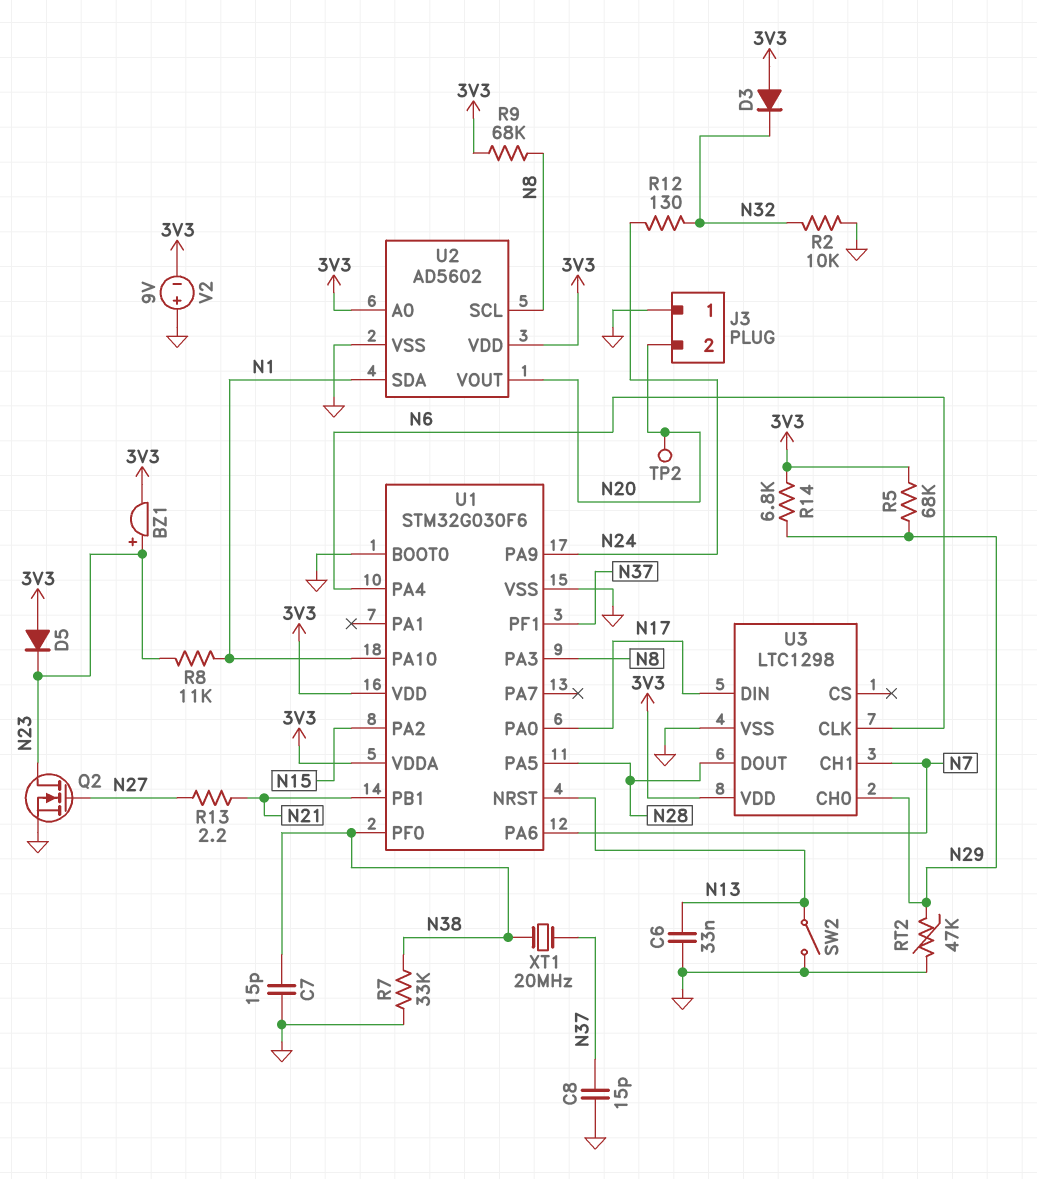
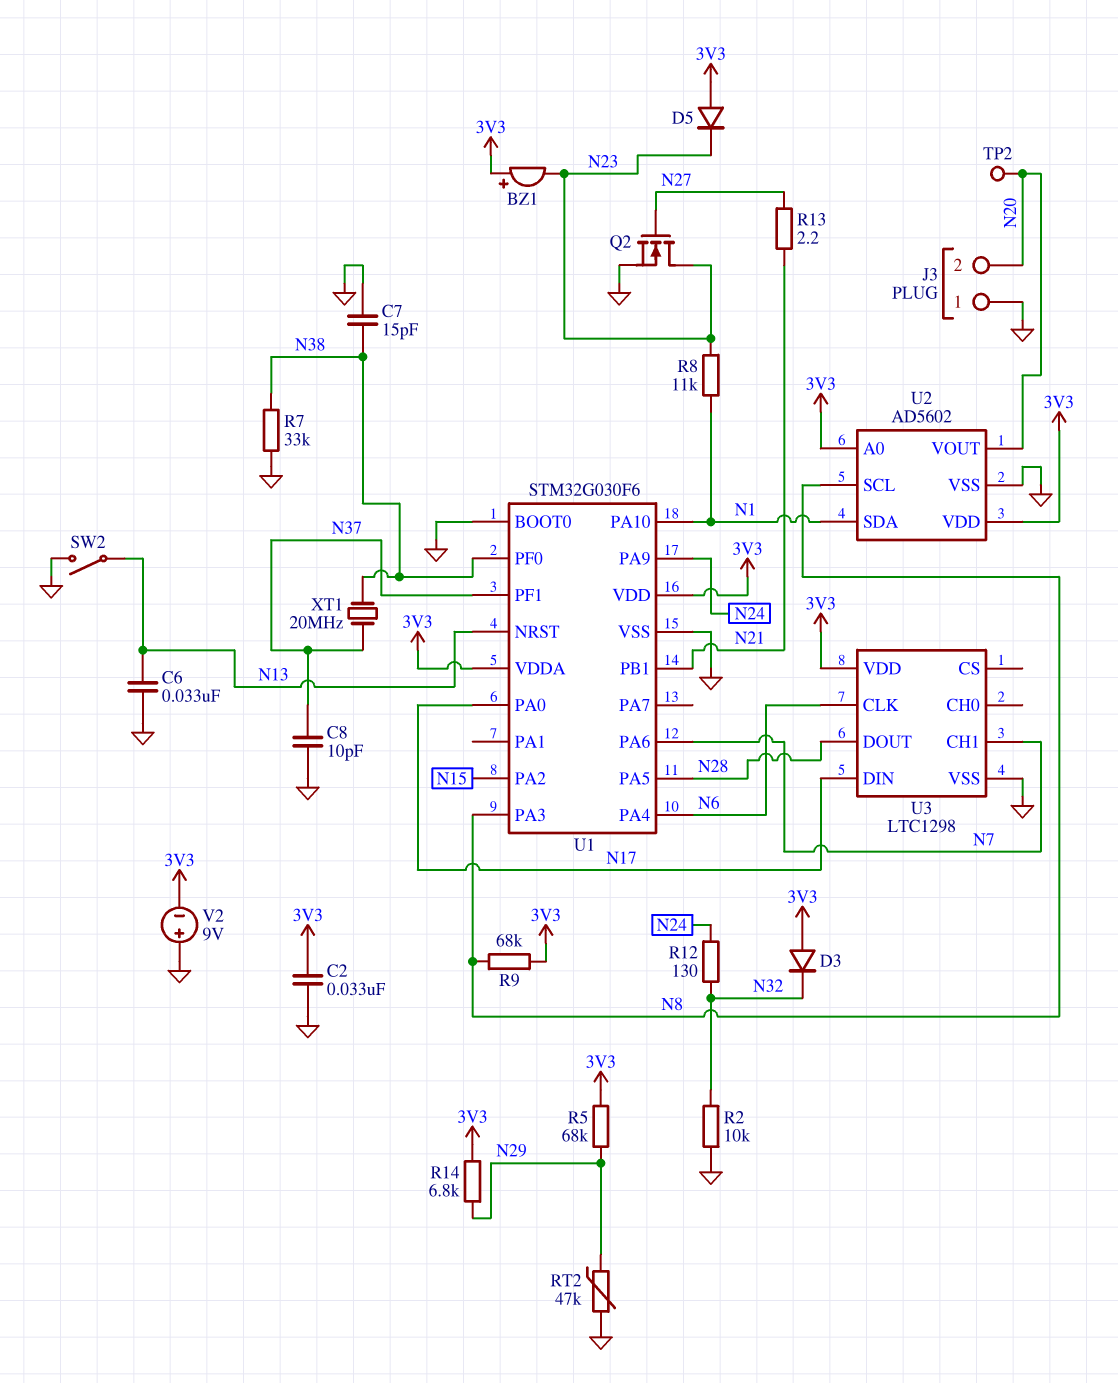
BZ1: buzzer (plus N23, minus 3V3) -> buzzer (plus 3V3, minus N23)
C2: none -> 33nF (3V3, GND)
C8: 15pF (GND, N37) -> 10pF (GND, N37)
U3 pin CH0: N29 -> none

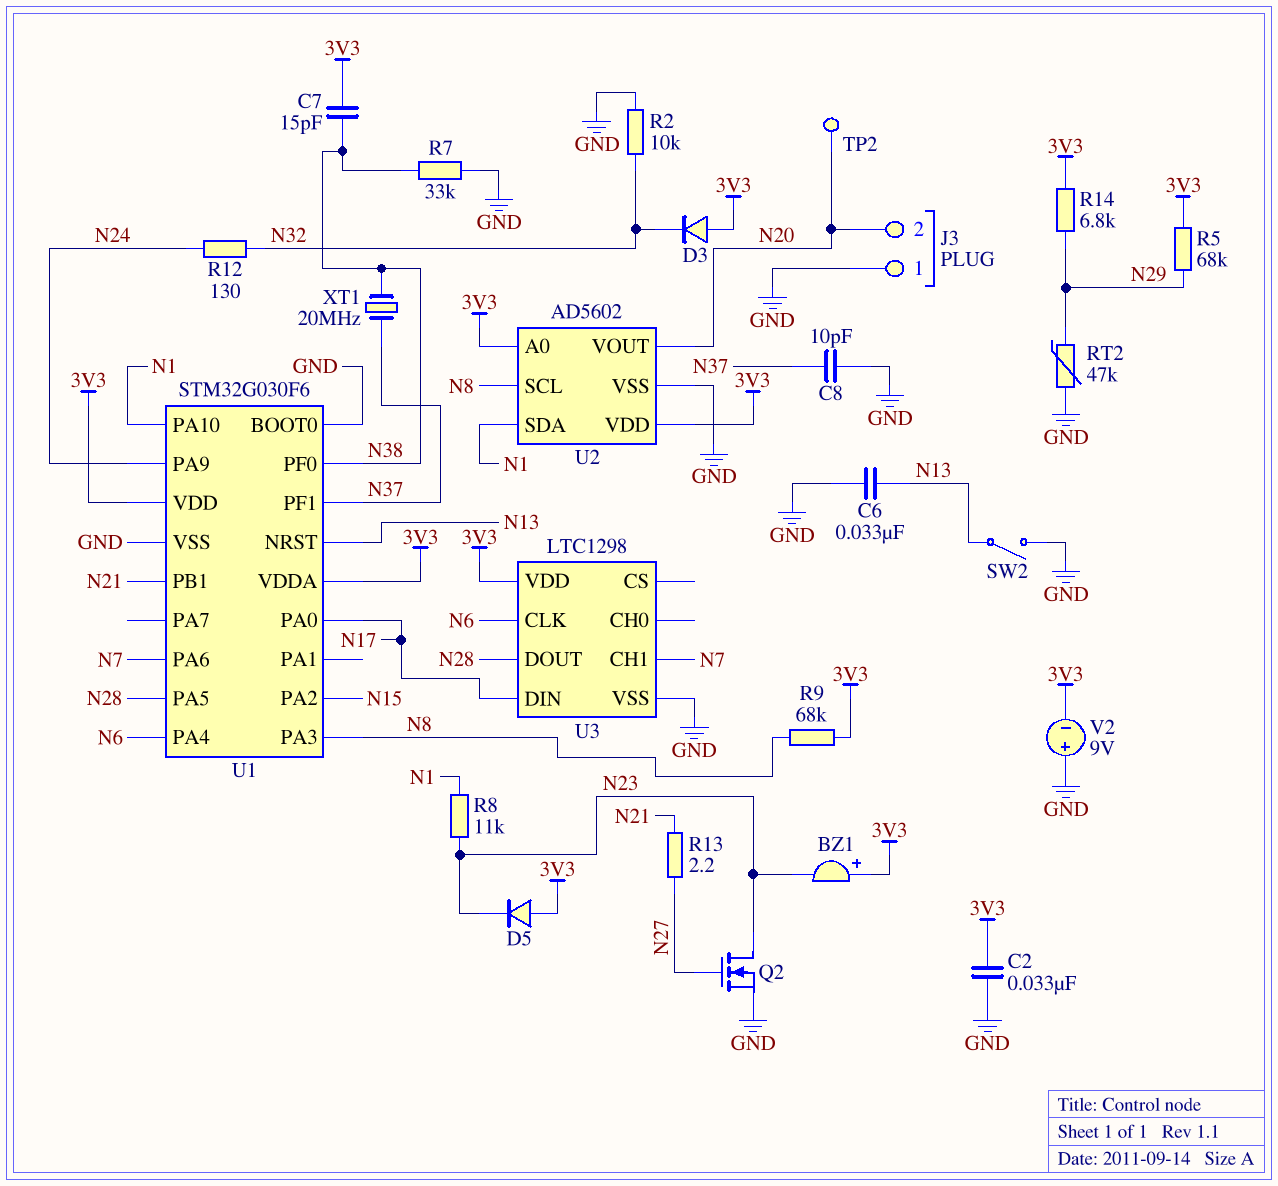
C7: 15pF (GND, N38) -> 15pF (3V3, N38)

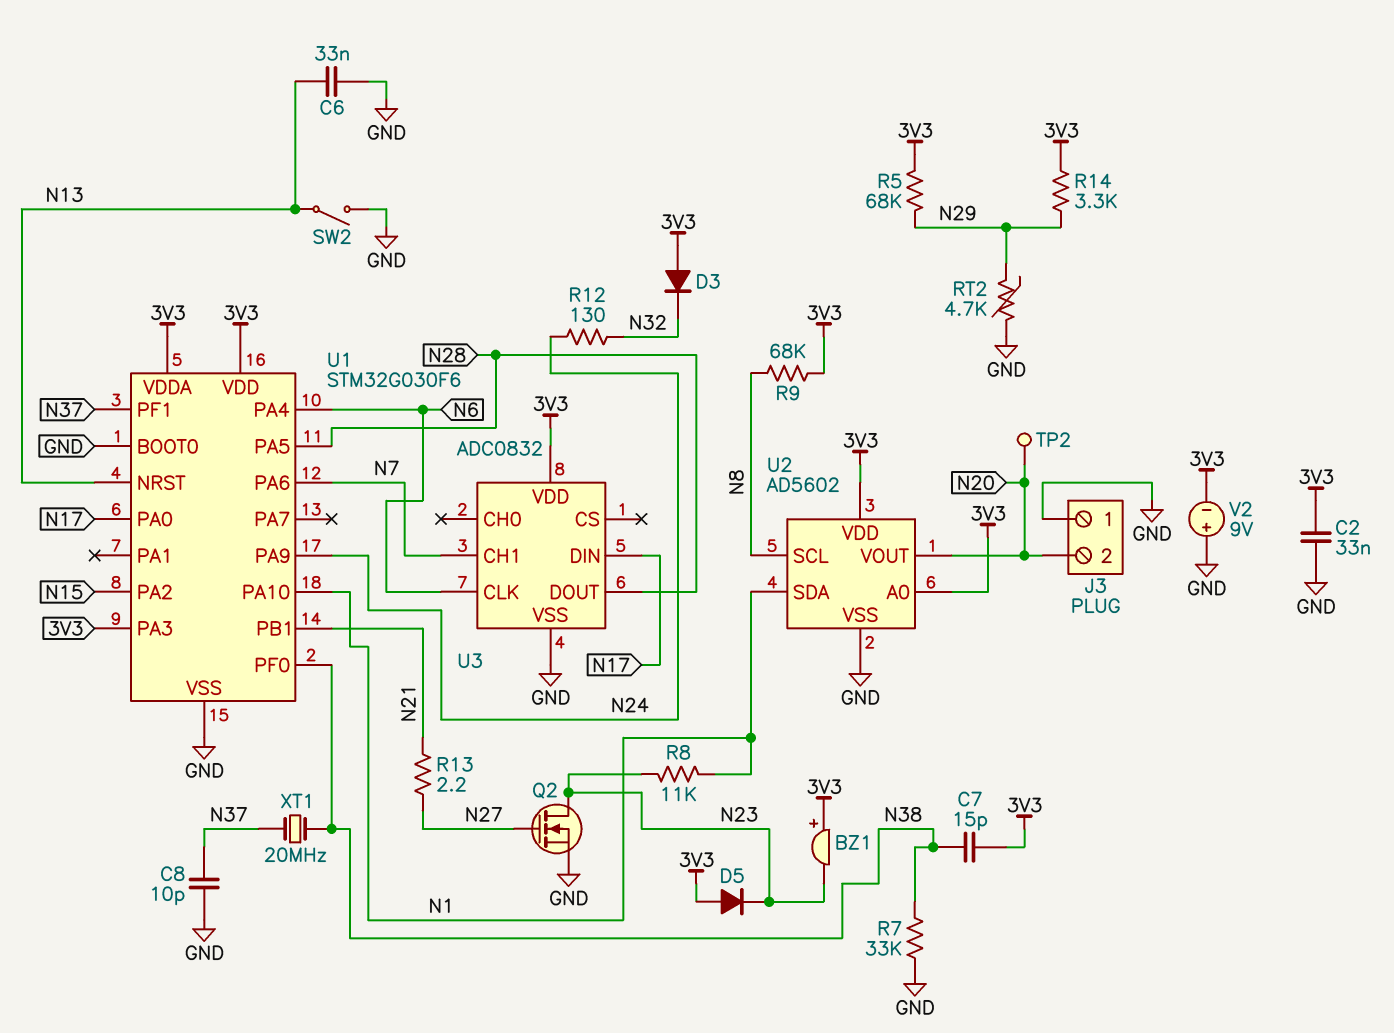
R2: 10k (GND, N32) -> none
R14: 6.8k (3V3, N29) -> 3.3k (3V3, N29)
RT2: 47k (GND, N29) -> 4.7k (GND, N29)
U1 pin PA3: N8 -> 3V3
U3: LTC1298 -> ADC0832

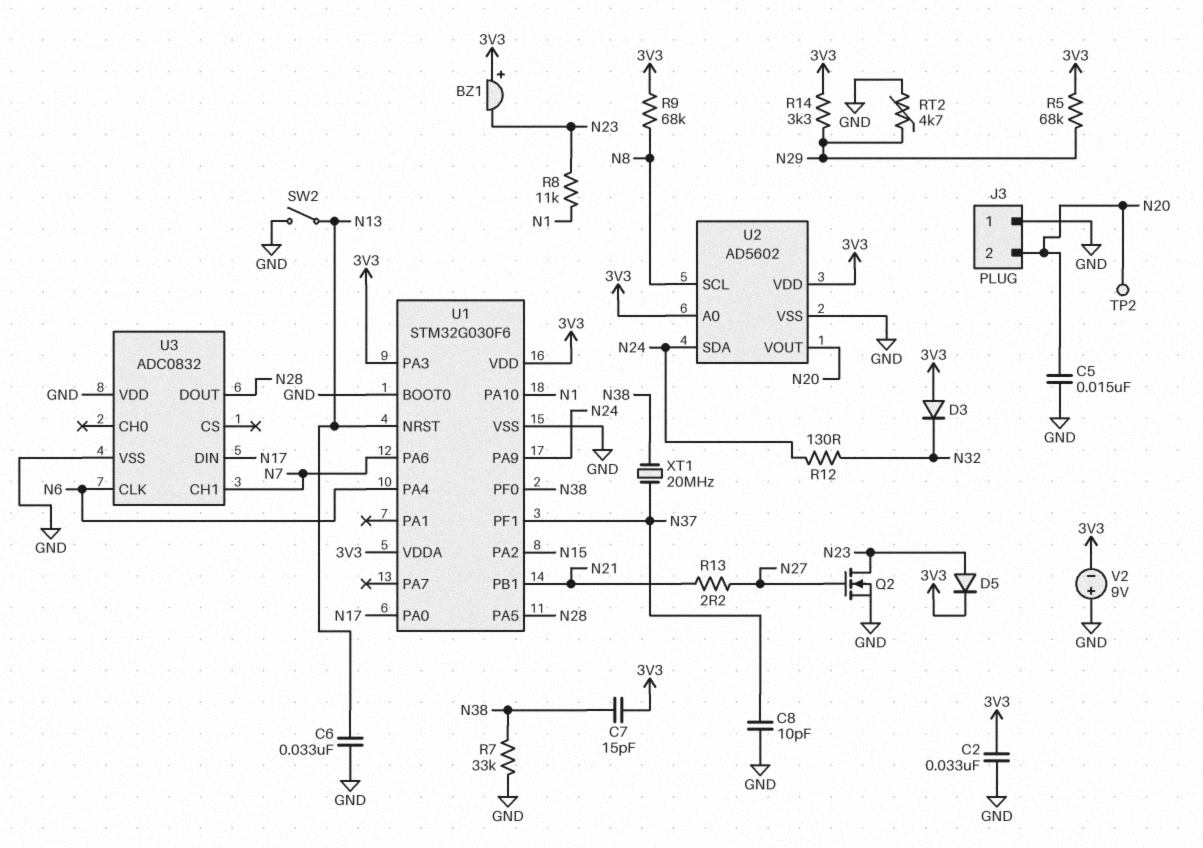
C5: none -> 15nF (GND, N20)
D5: diode (A 3V3, K N23) -> diode (A N23, K 3V3)
U2 pin SDA: N1 -> N24
U3 pin VDD: 3V3 -> GND

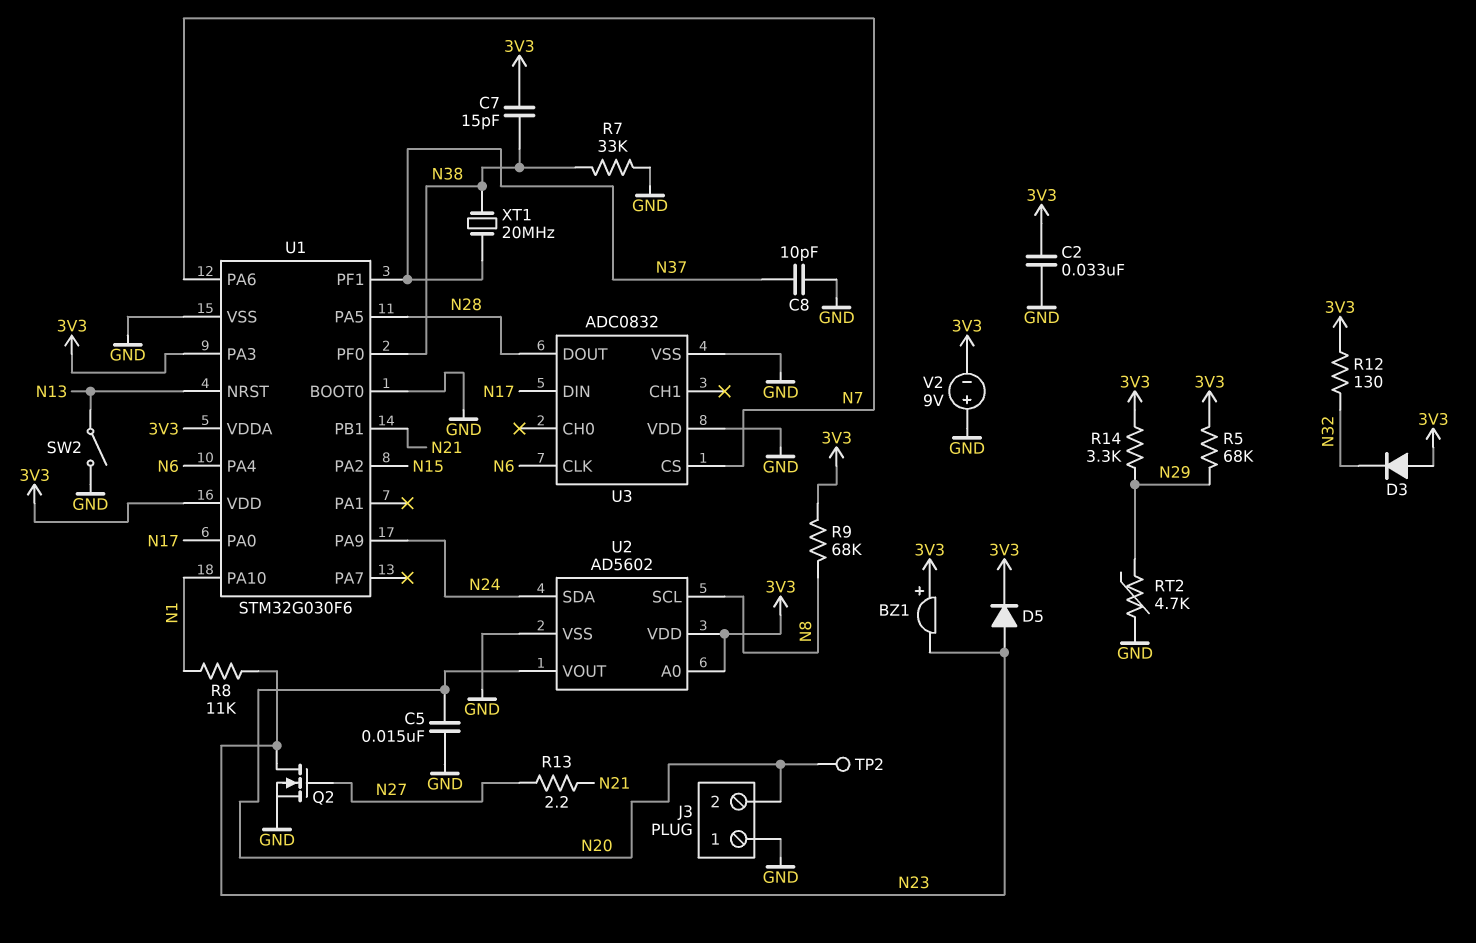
C6: 33nF (GND, N13) -> none
R12: 130 (N24, N32) -> 130 (3V3, N32)
U3 pin CH1: N7 -> none
U3 pin CS: none -> N7

